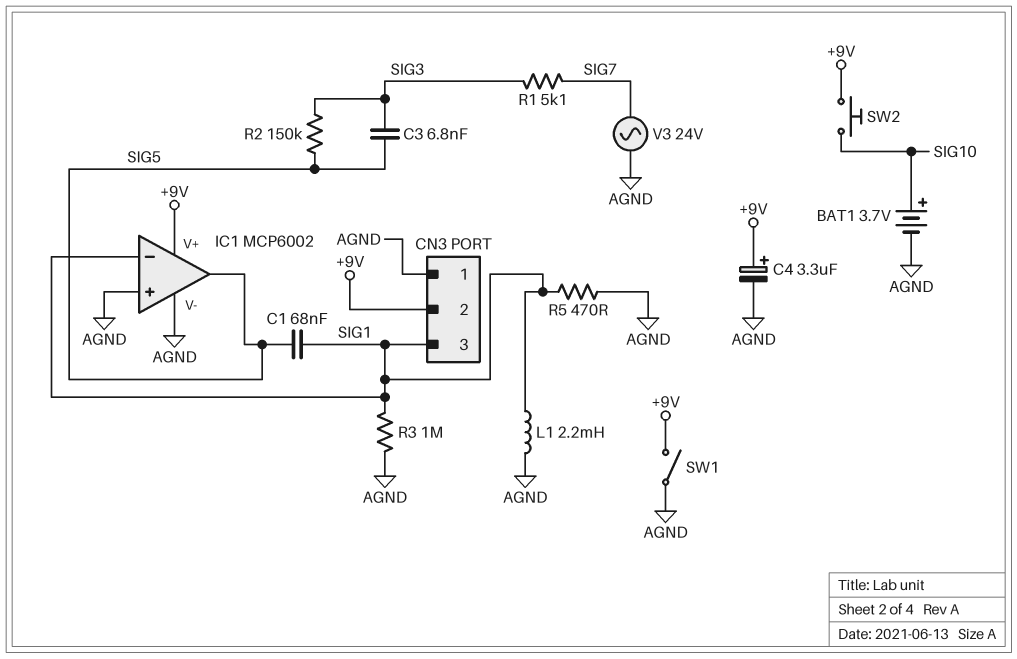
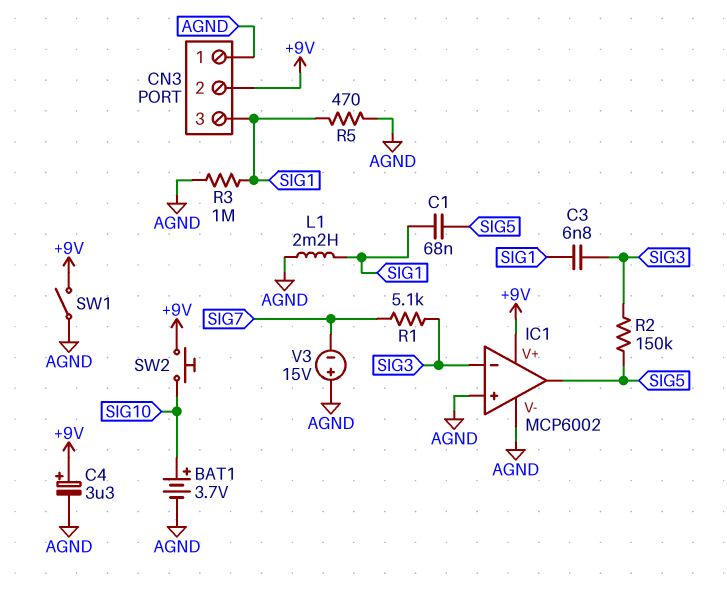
C3: 6.8nF (SIG3, SIG5) -> 6.8nF (SIG1, SIG3)
IC1 pin in-: SIG1 -> SIG3
V3: AC 24V (AGND, SIG7) -> 15V (plus AGND, minus SIG7)

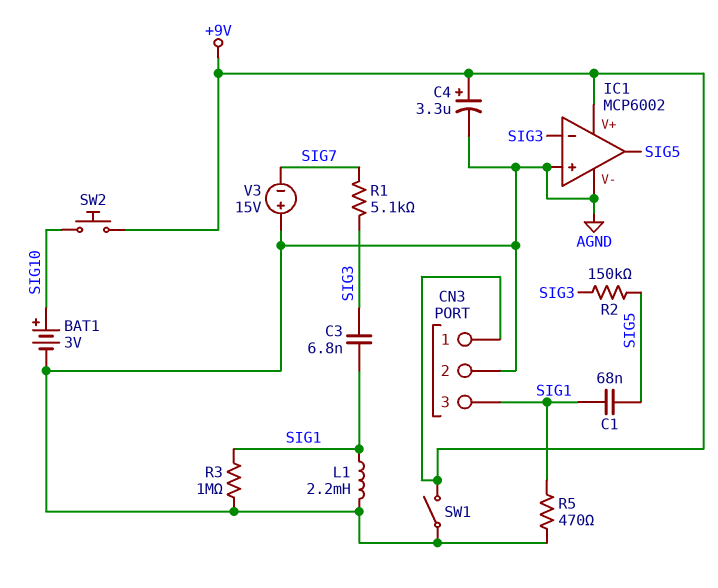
BAT1: 3.7V (plus SIG10, minus AGND) -> 3V (plus SIG10, minus AGND)
CN3 pin 1: AGND -> +9V
CN3 pin 2: +9V -> AGND

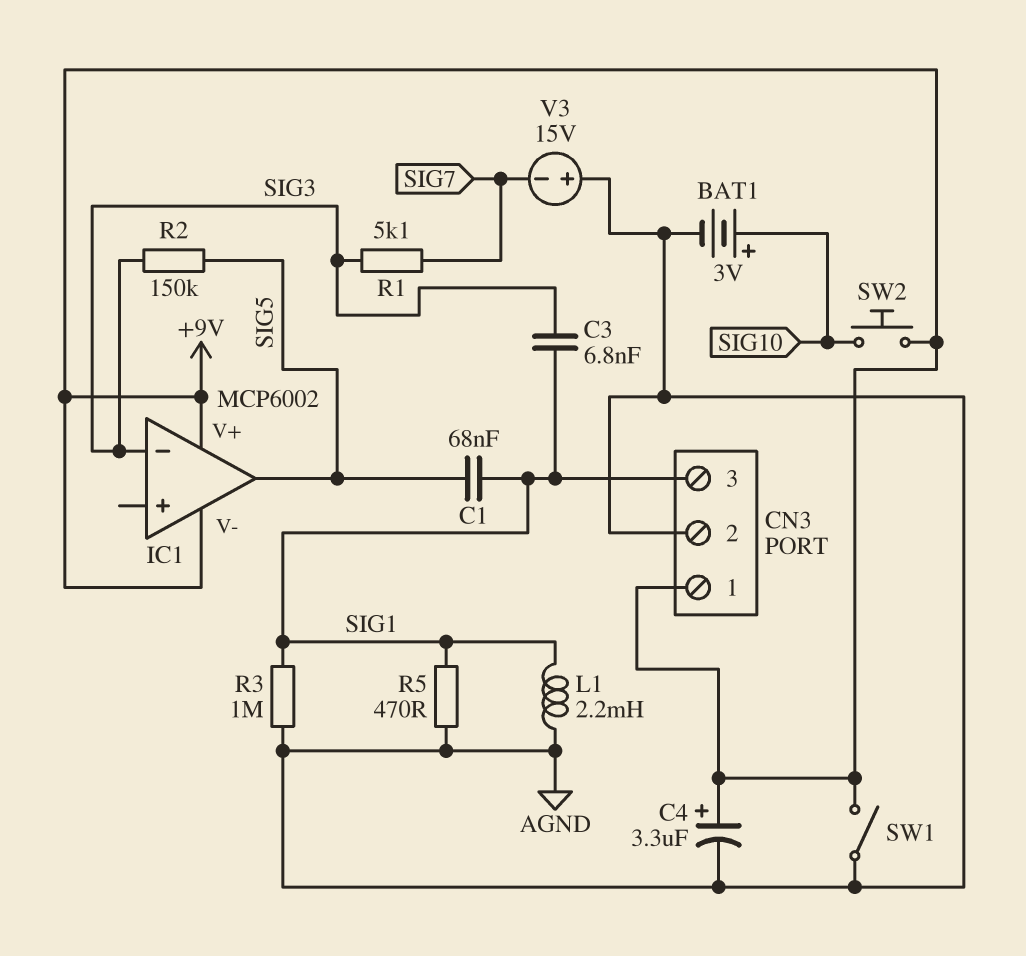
IC1 pin V-: AGND -> +9V
IC1 pin in+: AGND -> none

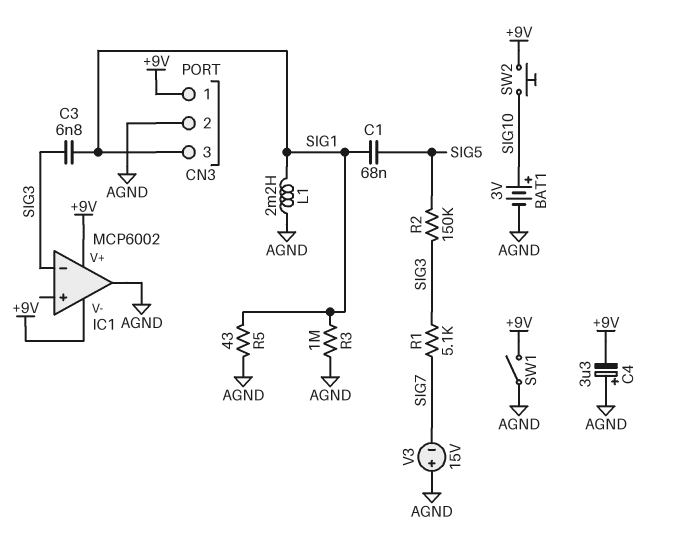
C4: 3.3uF (plus +9V, minus AGND) -> 3.3uF (plus AGND, minus +9V)
IC1 pin out: SIG5 -> AGND
R5: 470 (AGND, SIG1) -> 43 (AGND, SIG1)

